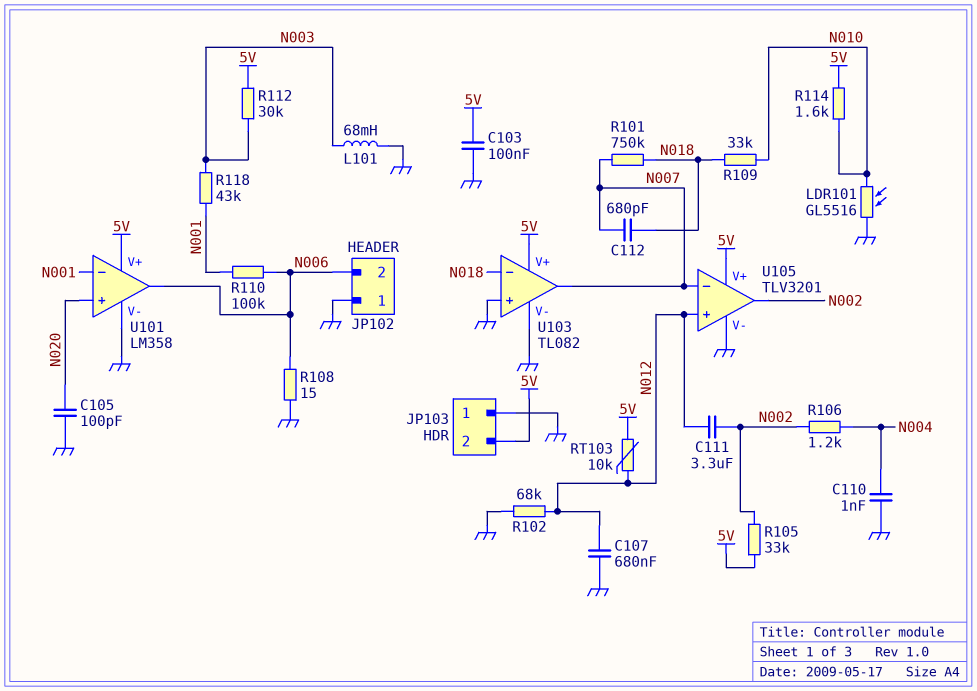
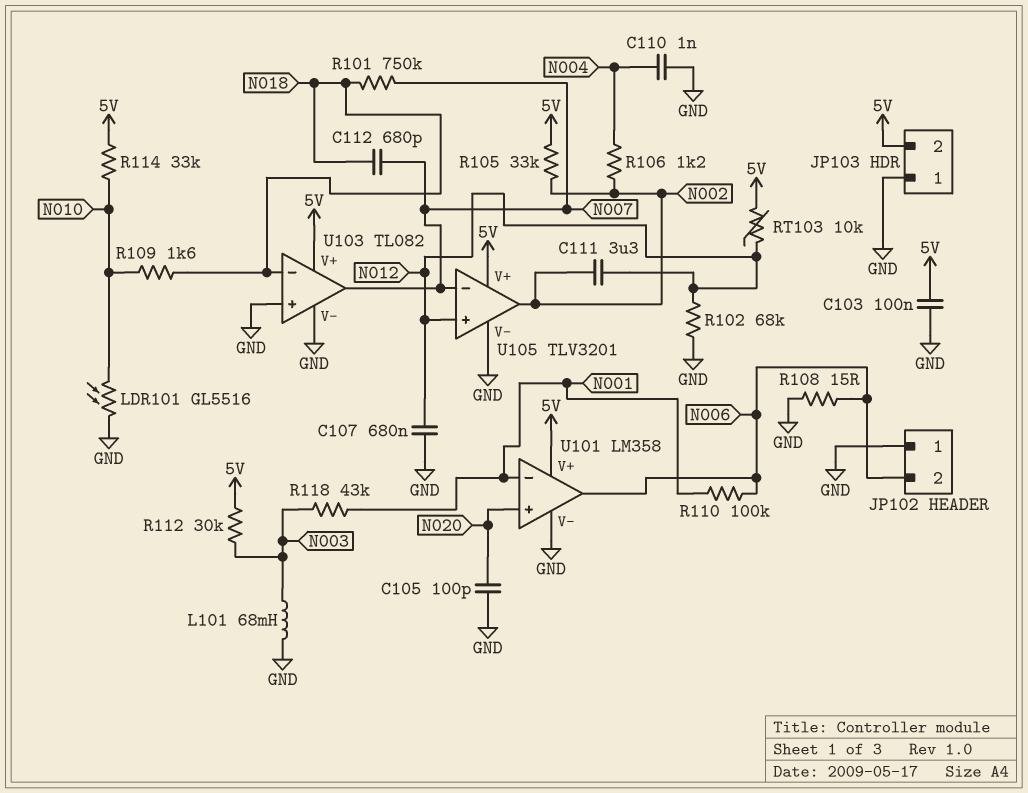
R109: 33k (N010, N018) -> 1.6k (N010, N018)
R114: 1.6k (5V, N010) -> 33k (5V, N010)

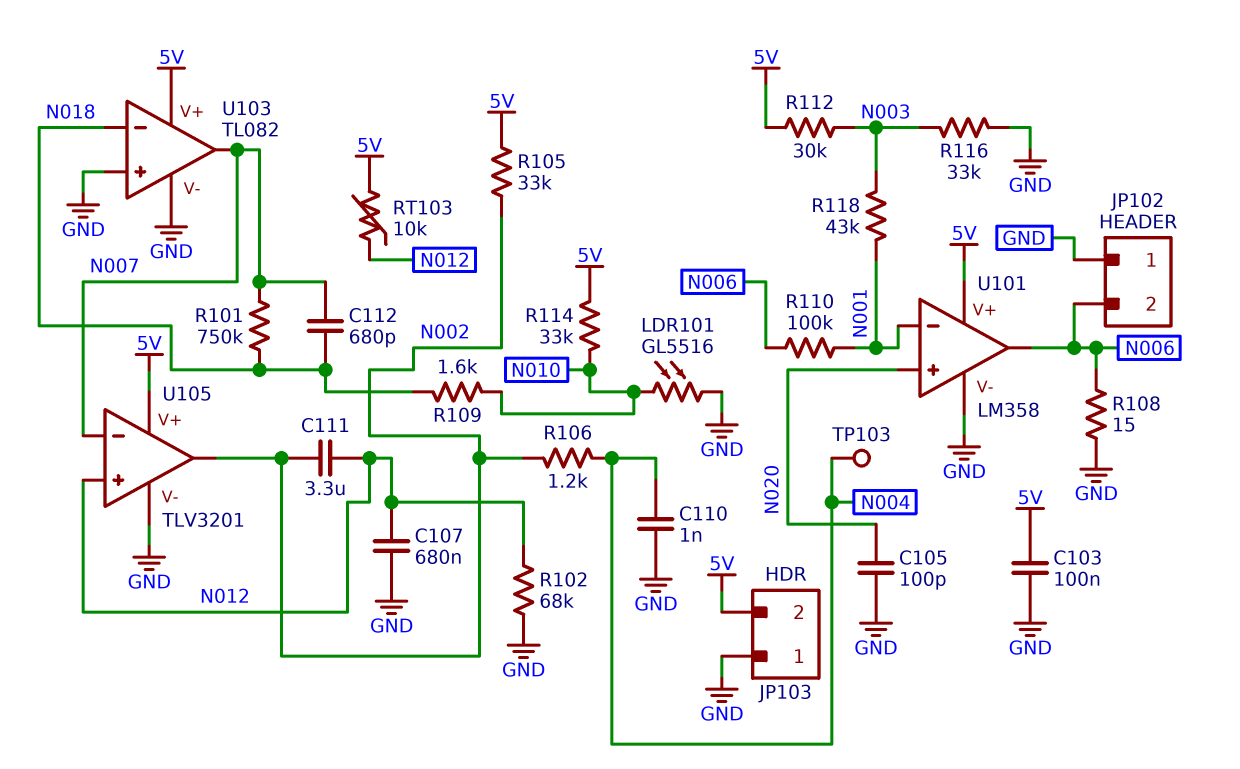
L101: 68mH (GND, N003) -> none
R116: none -> 33k (GND, N003)
TP103: none -> test point (N004)

